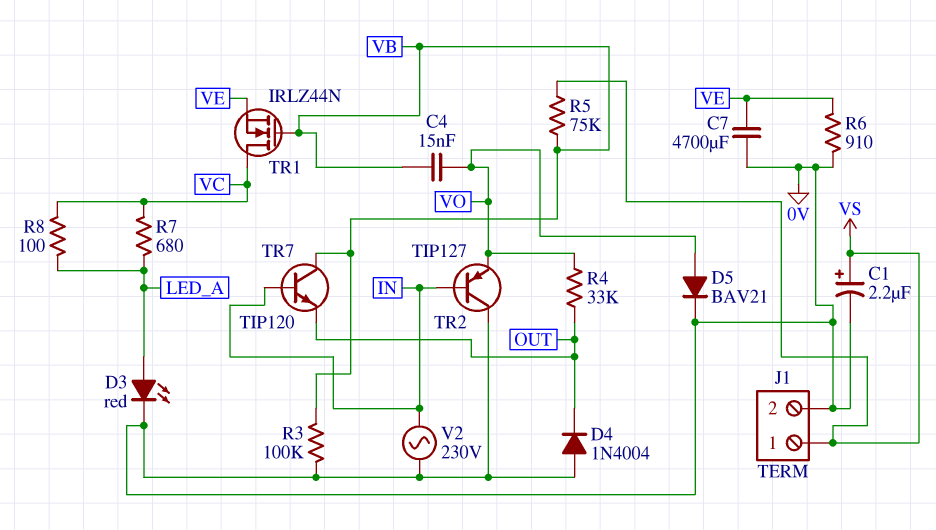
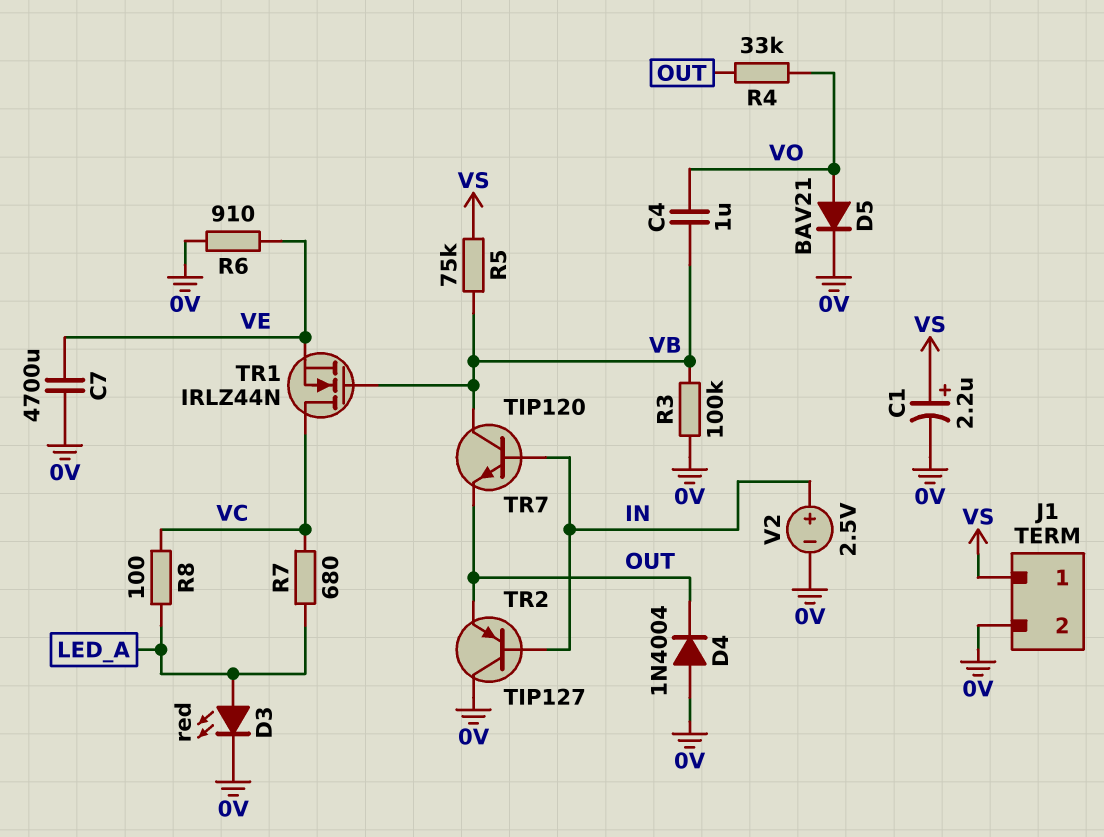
C4: 15nF (VB, VO) -> 1uF (VB, VO)
TR2: PNP TIP127 (B IN, C 0V, E VO) -> PNP TIP127 (B IN, C 0V, E OUT)
V2: AC 230V (0V, IN) -> 2.5V (plus IN, minus 0V)

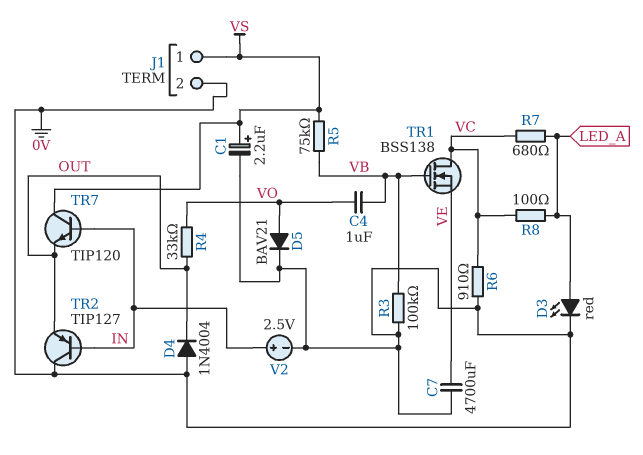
R6: 910 (0V, VE) -> 910 (0V, VC)
TR1: NMOS IRLZ44N (G VB, D VC, S VE) -> NMOS BSS138 (G VB, D VC, S VE)
TR7: NPN TIP120 (B IN, C VB, E OUT) -> NPN TIP120 (B IN, C VS, E OUT)

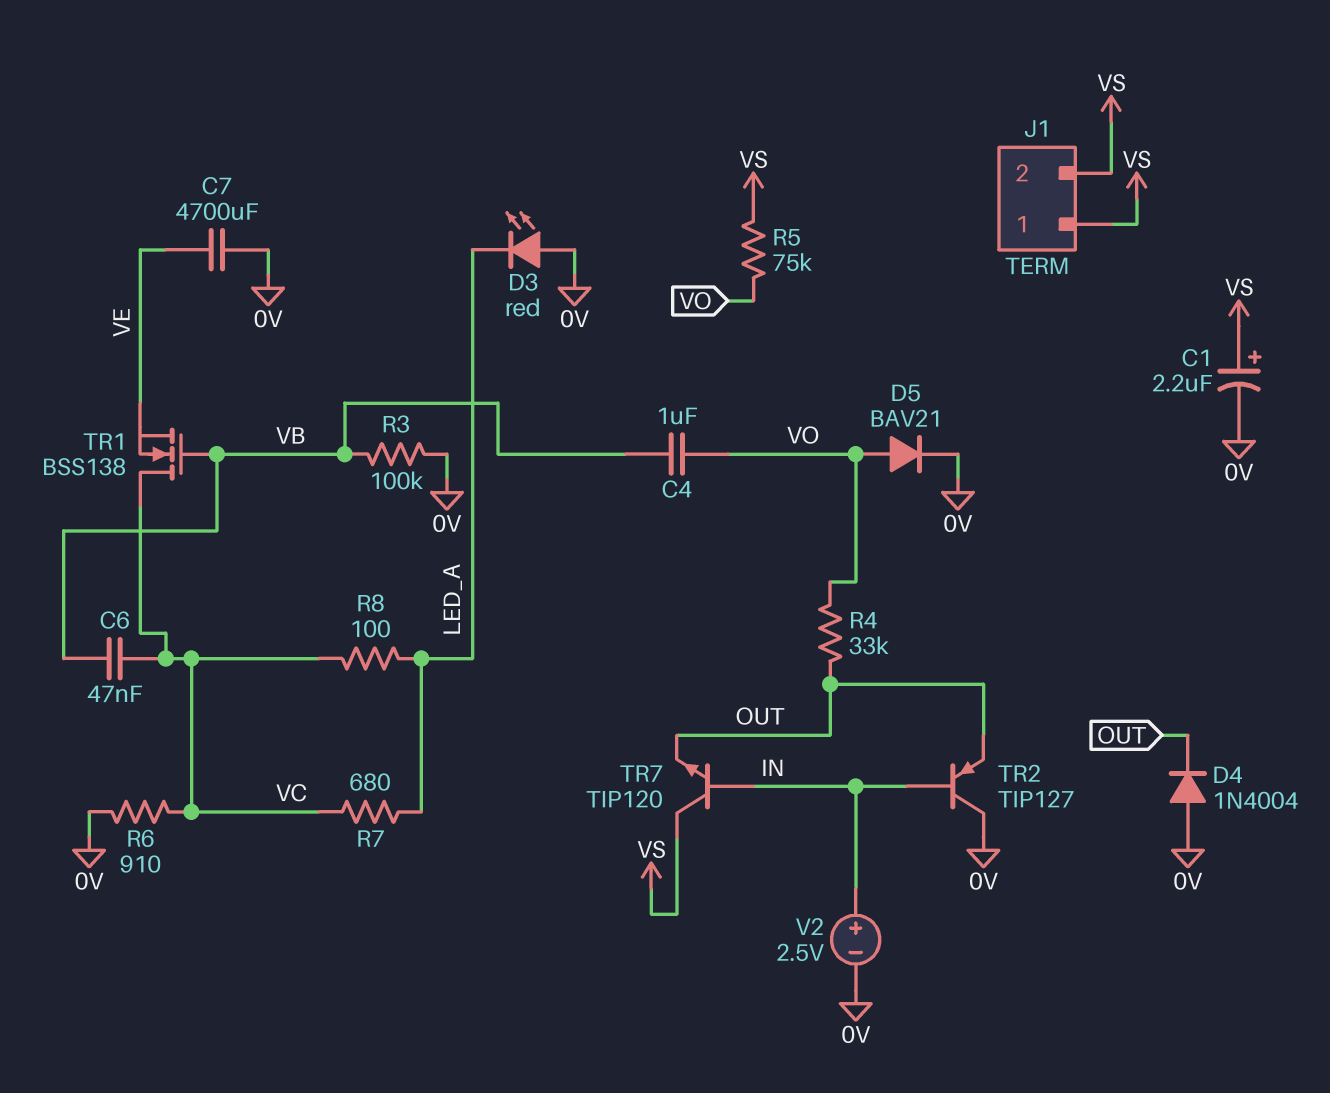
C6: none -> 47nF (VB, VC)
D3: LED red (A LED_A, K 0V) -> LED red (A 0V, K LED_A)
J1 pin 2: 0V -> VS
R5: 75k (VB, VS) -> 75k (VO, VS)

